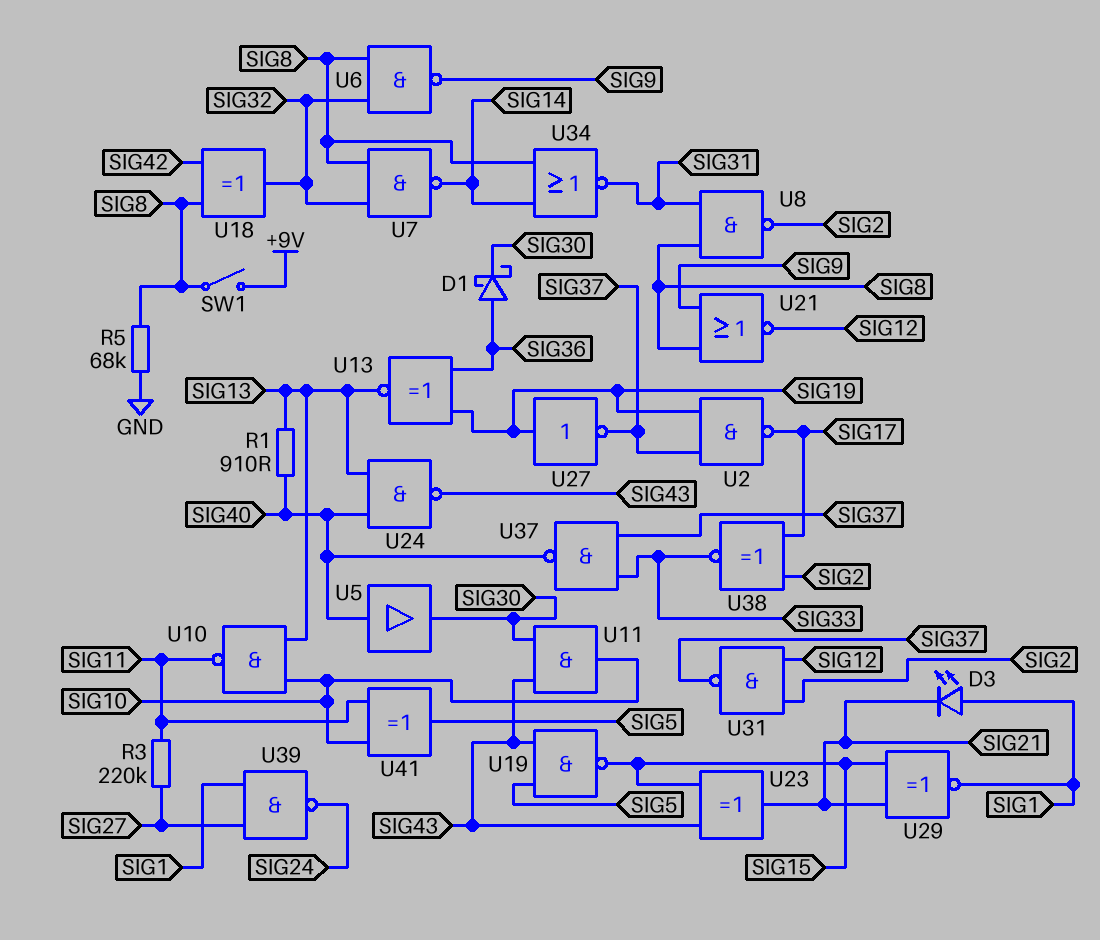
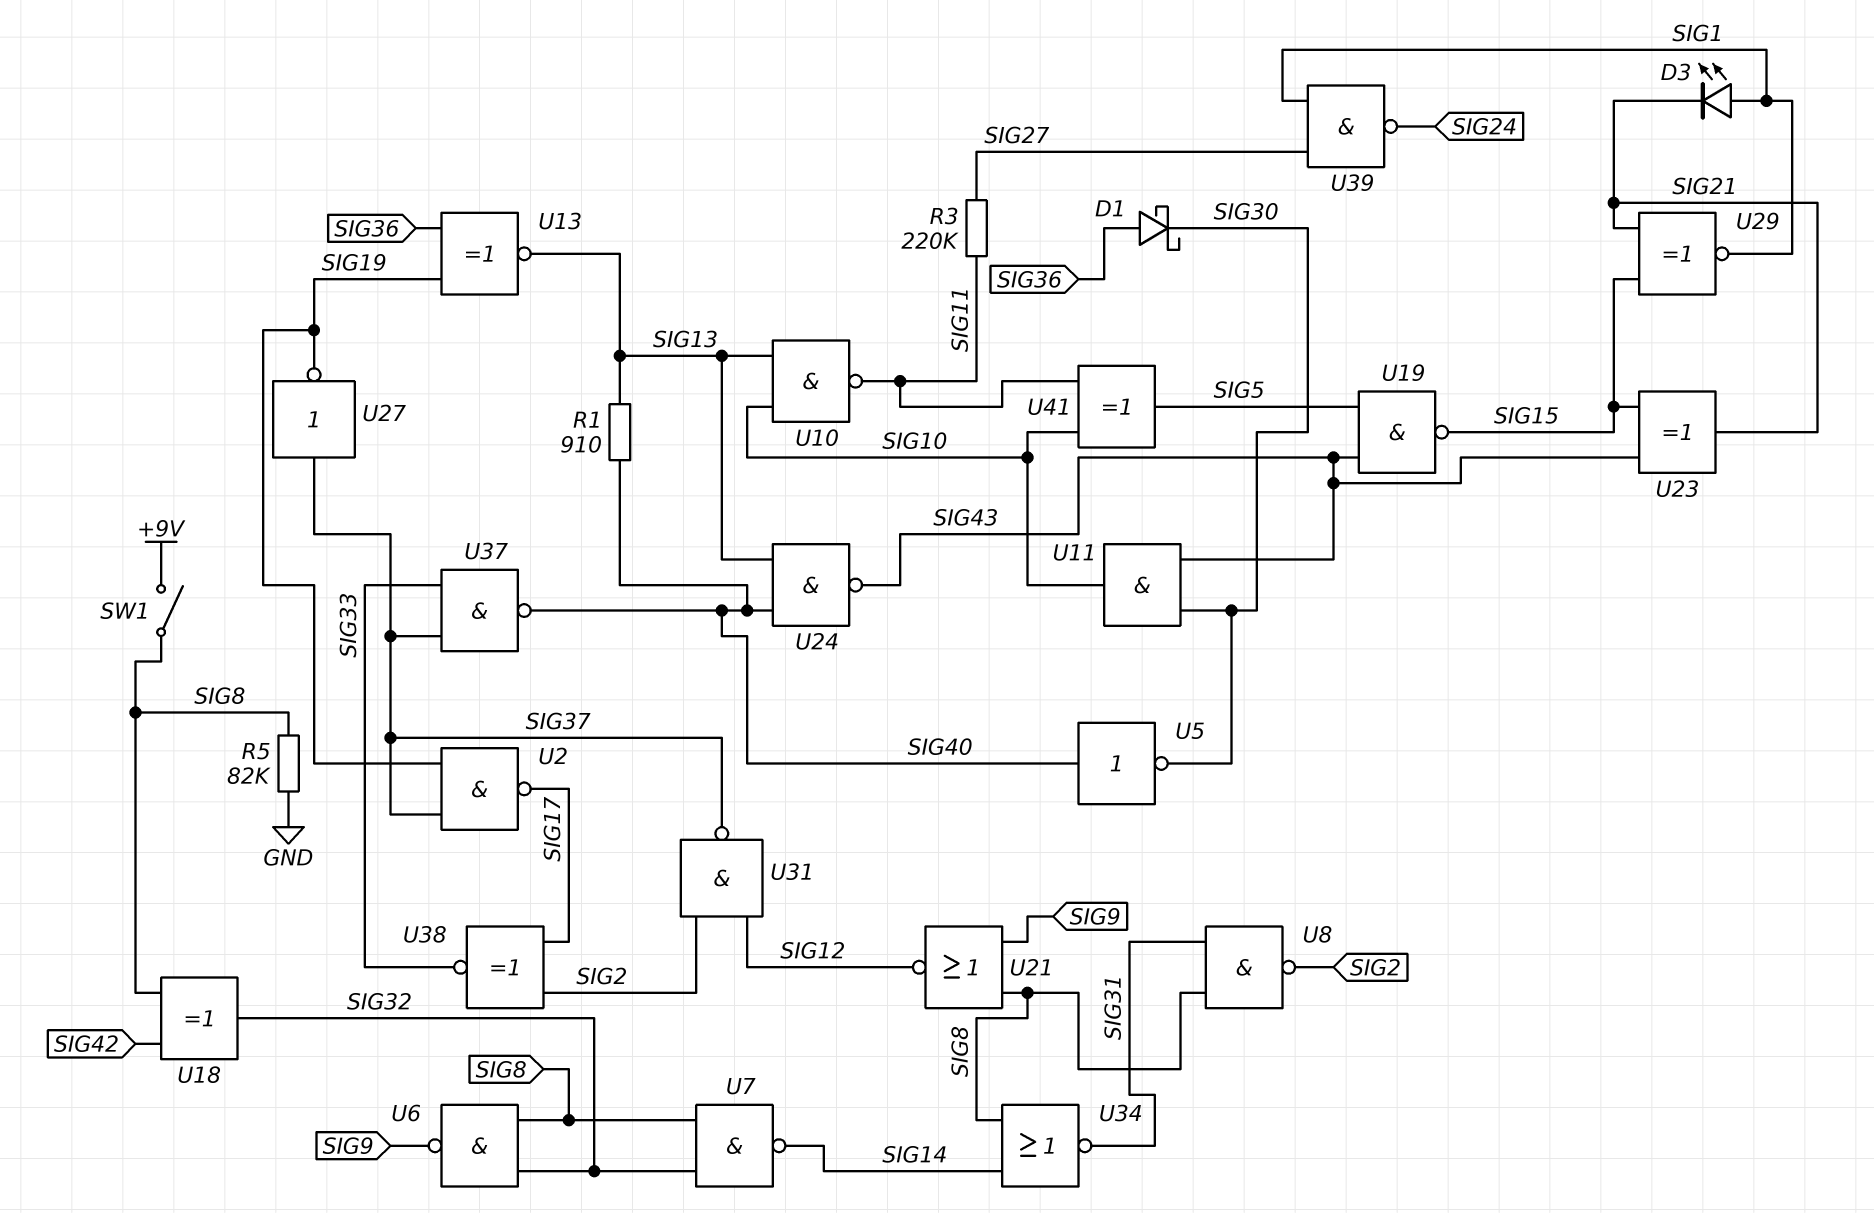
R5: 68k (GND, SIG8) -> 82k (GND, SIG8)
U5: buffer (in SIG40, out SIG30) -> NOT (in SIG40, out SIG30)
U27: NOT (in SIG19, out SIG37) -> NOT (in SIG37, out SIG19)

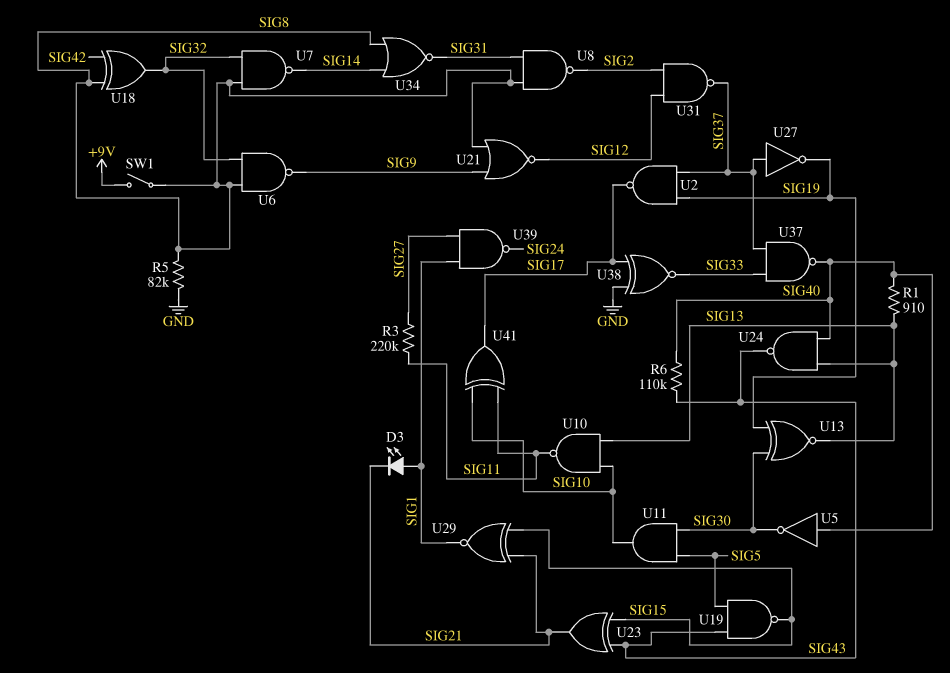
D1: schottky (A SIG36, K SIG30) -> none
R6: none -> 110k (SIG40, SIG43)
U11: AND (in SIG30, in SIG43, out SIG10) -> AND (in SIG5, in SIG30, out SIG10)
U13: XNOR (in SIG19, in SIG36, out SIG13) -> XNOR (in SIG19, in SIG30, out SIG13)
U38: XNOR (in SIG2, in SIG17, out SIG33) -> XNOR (in GND, in SIG17, out SIG33)
U41: XOR (in SIG10, in SIG11, out SIG5) -> XOR (in SIG10, in SIG11, out SIG17)

